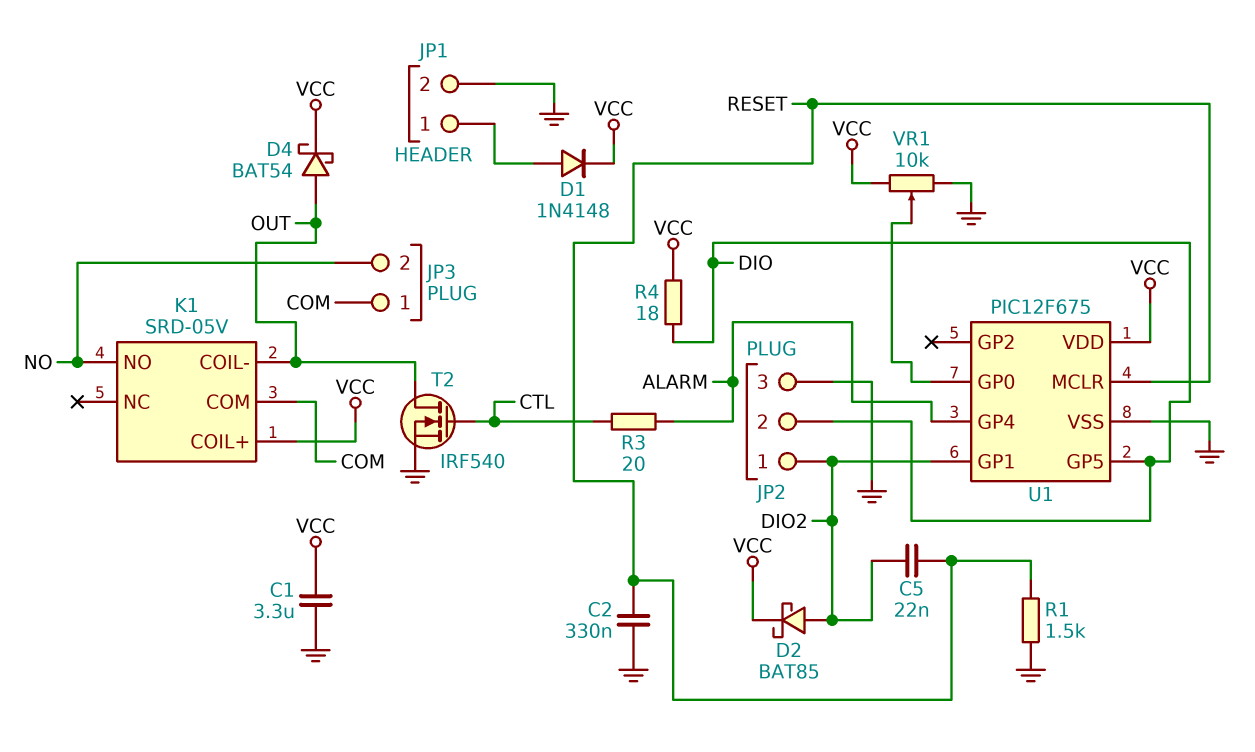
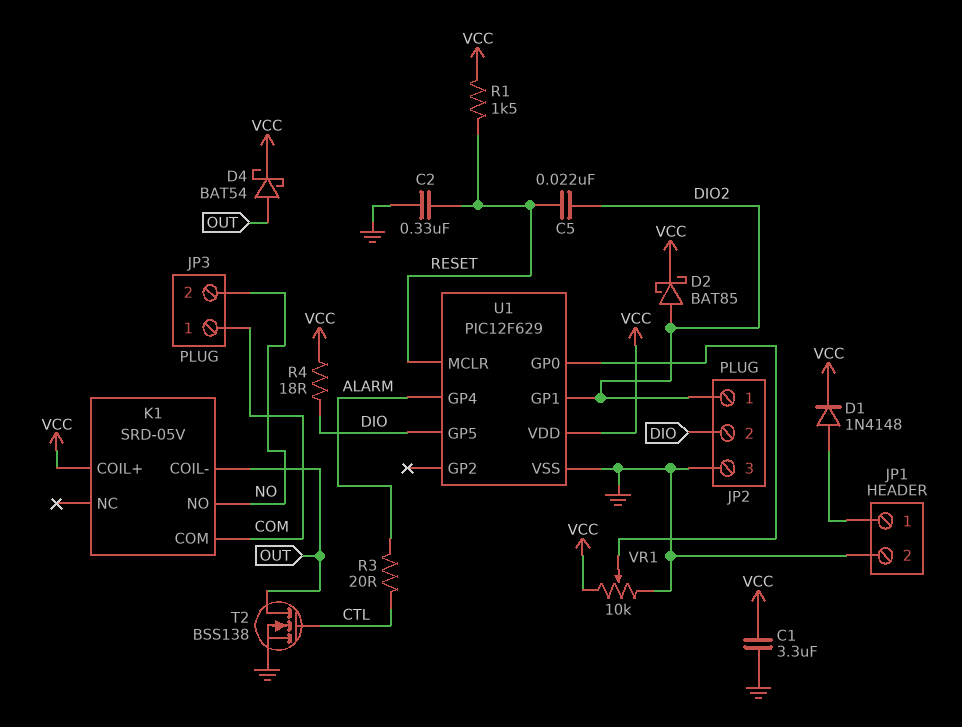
R1: 1.5k (GND, RESET) -> 1.5k (RESET, VCC)
T2: NMOS IRF540 (G CTL, D OUT, S GND) -> NMOS BSS138 (G CTL, D OUT, S GND)
U1: PIC12F675 -> PIC12F629

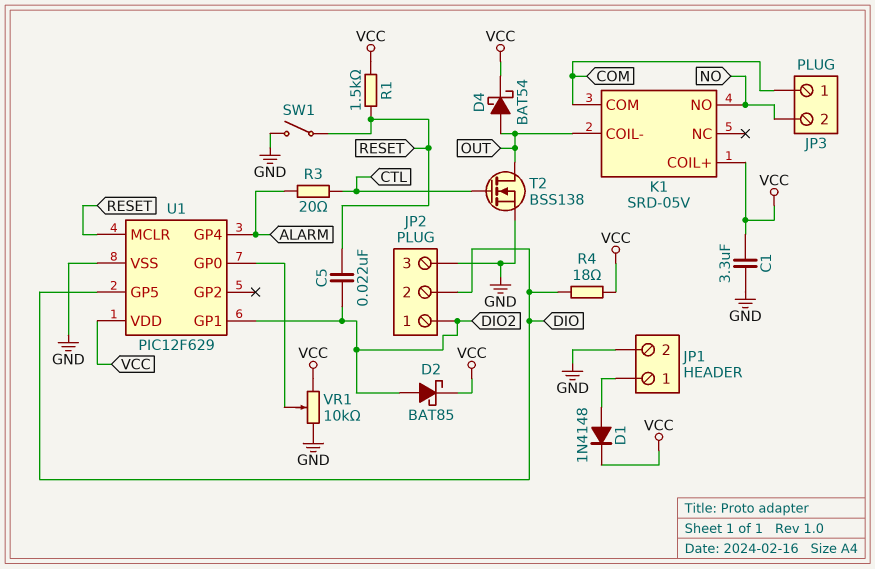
C2: 330nF (GND, RESET) -> none
SW1: none -> switch (GND, RESET)

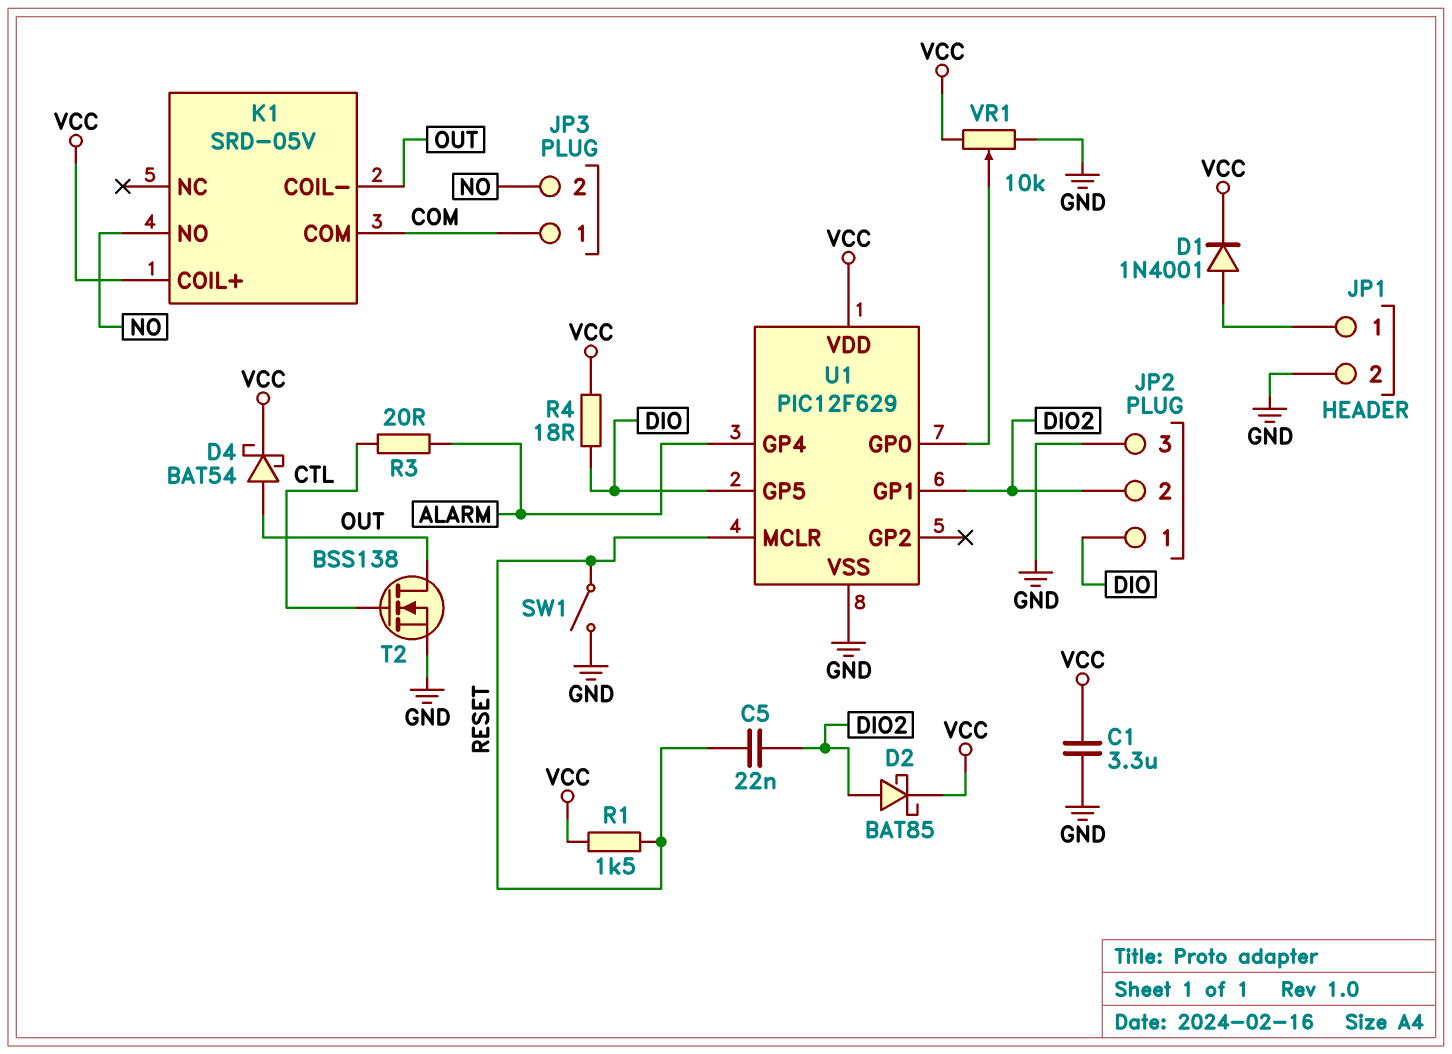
D1: diode 1N4148 (A JP1/1, K VCC) -> diode 1N4001 (A JP1/1, K VCC)
JP2 pin 1: DIO2 -> DIO
JP2 pin 2: DIO -> DIO2

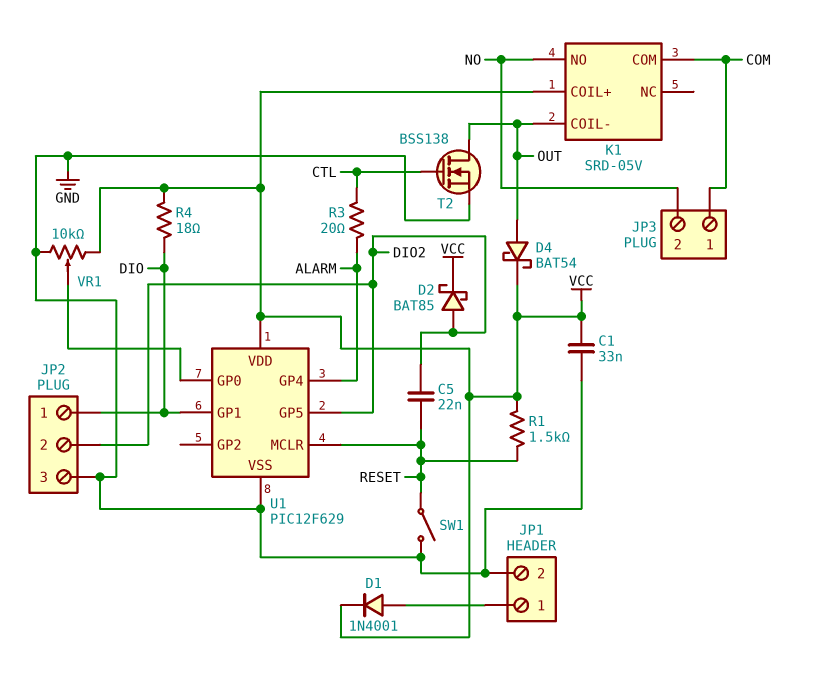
C1: 3.3uF (GND, VCC) -> 33nF (GND, VCC)
U1 pin GP1: DIO2 -> DIO
U1 pin GP5: DIO -> DIO2

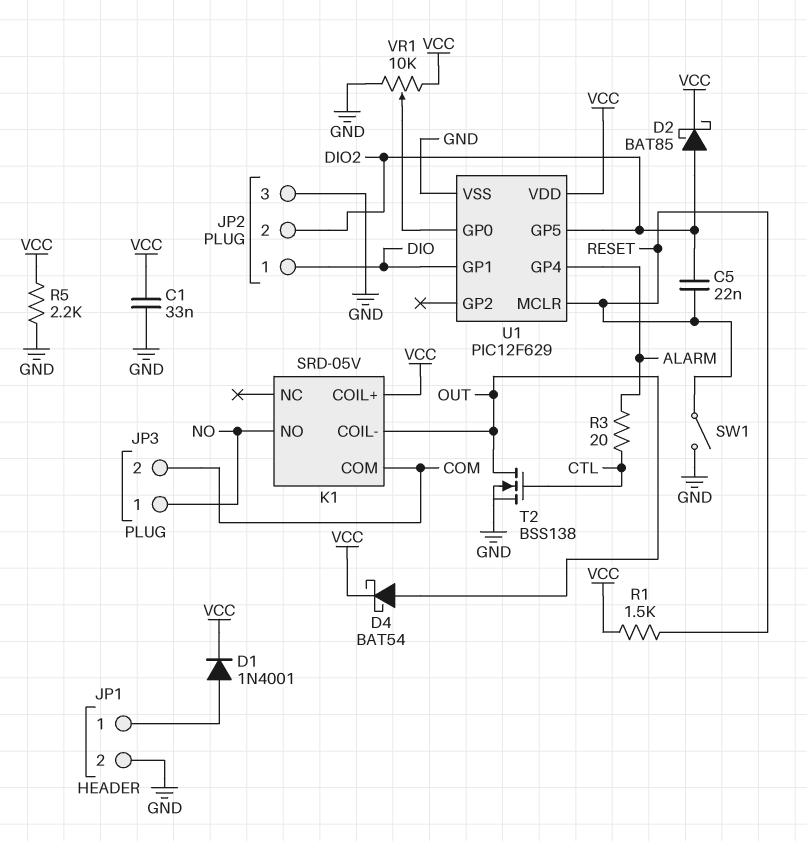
JP3 pin 1: COM -> NO
JP3 pin 2: NO -> COM
R4: 18 (DIO, VCC) -> none
R5: none -> 2.2k (GND, VCC)

